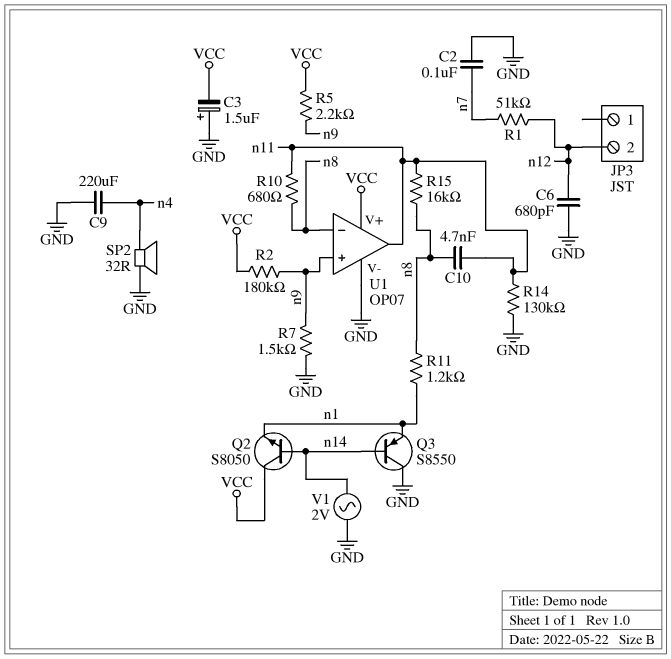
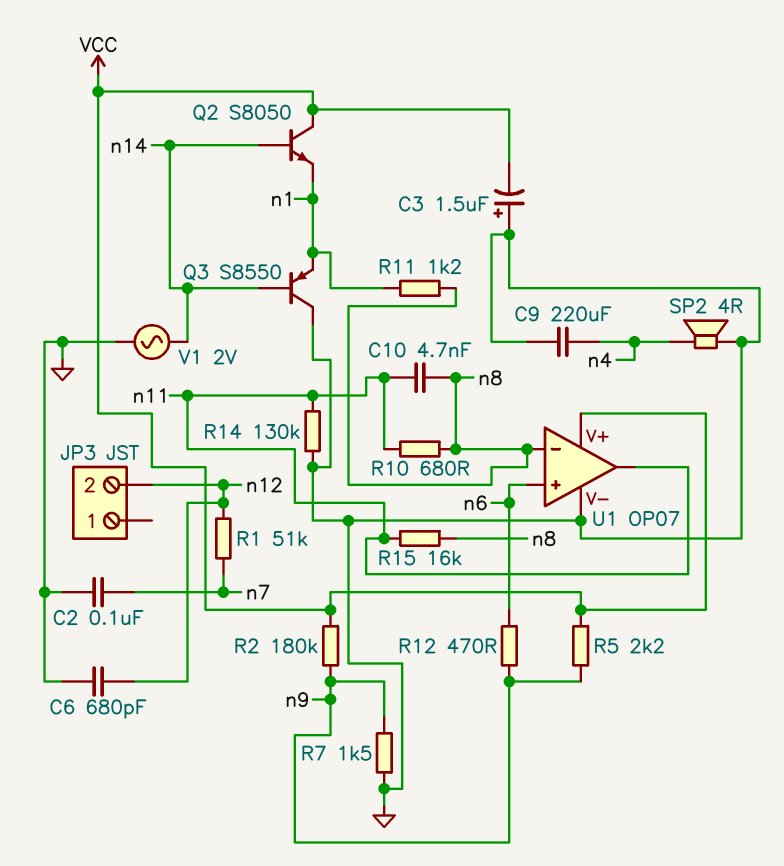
R12: none -> 470 (n6, n9)
SP2: speaker 32R (GND, n4) -> speaker 4R (GND, n4)
U1 pin in+: n9 -> n6

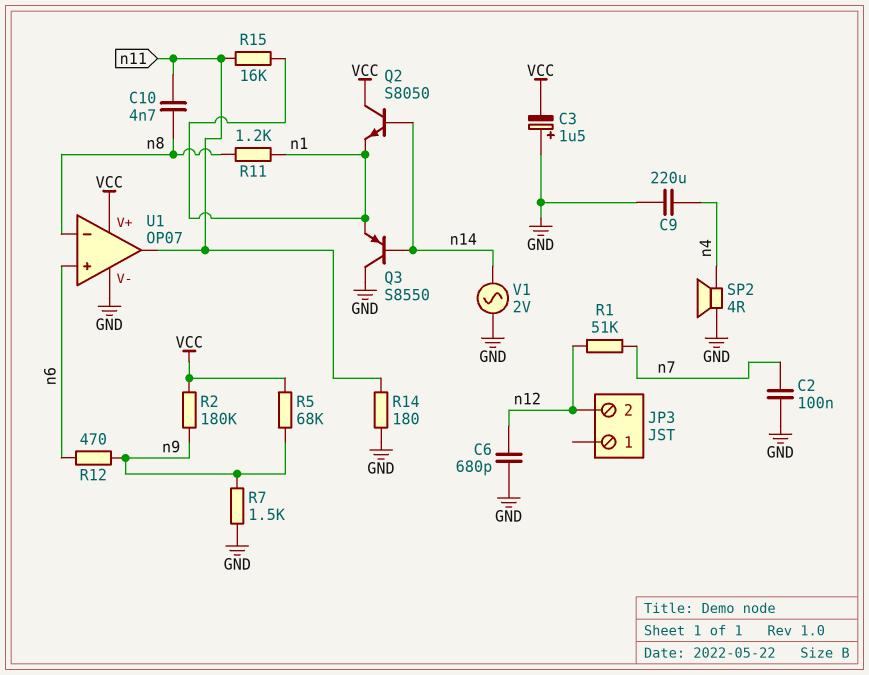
R5: 2.2k (VCC, n9) -> 68k (VCC, n9)
R10: 680 (n8, n11) -> none
R14: 130k (GND, n11) -> 180 (GND, n11)
R15: 16k (n8, n11) -> 16k (n1, n11)

